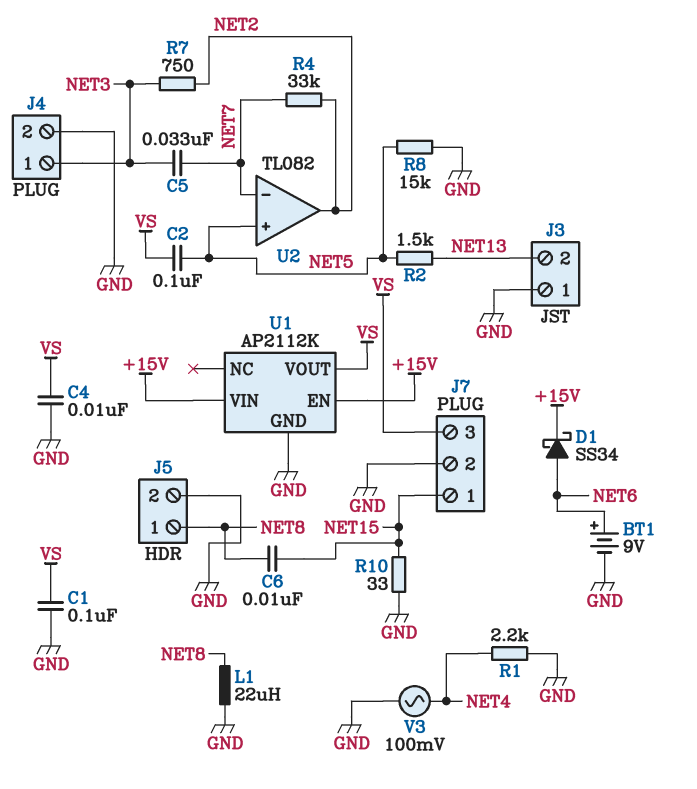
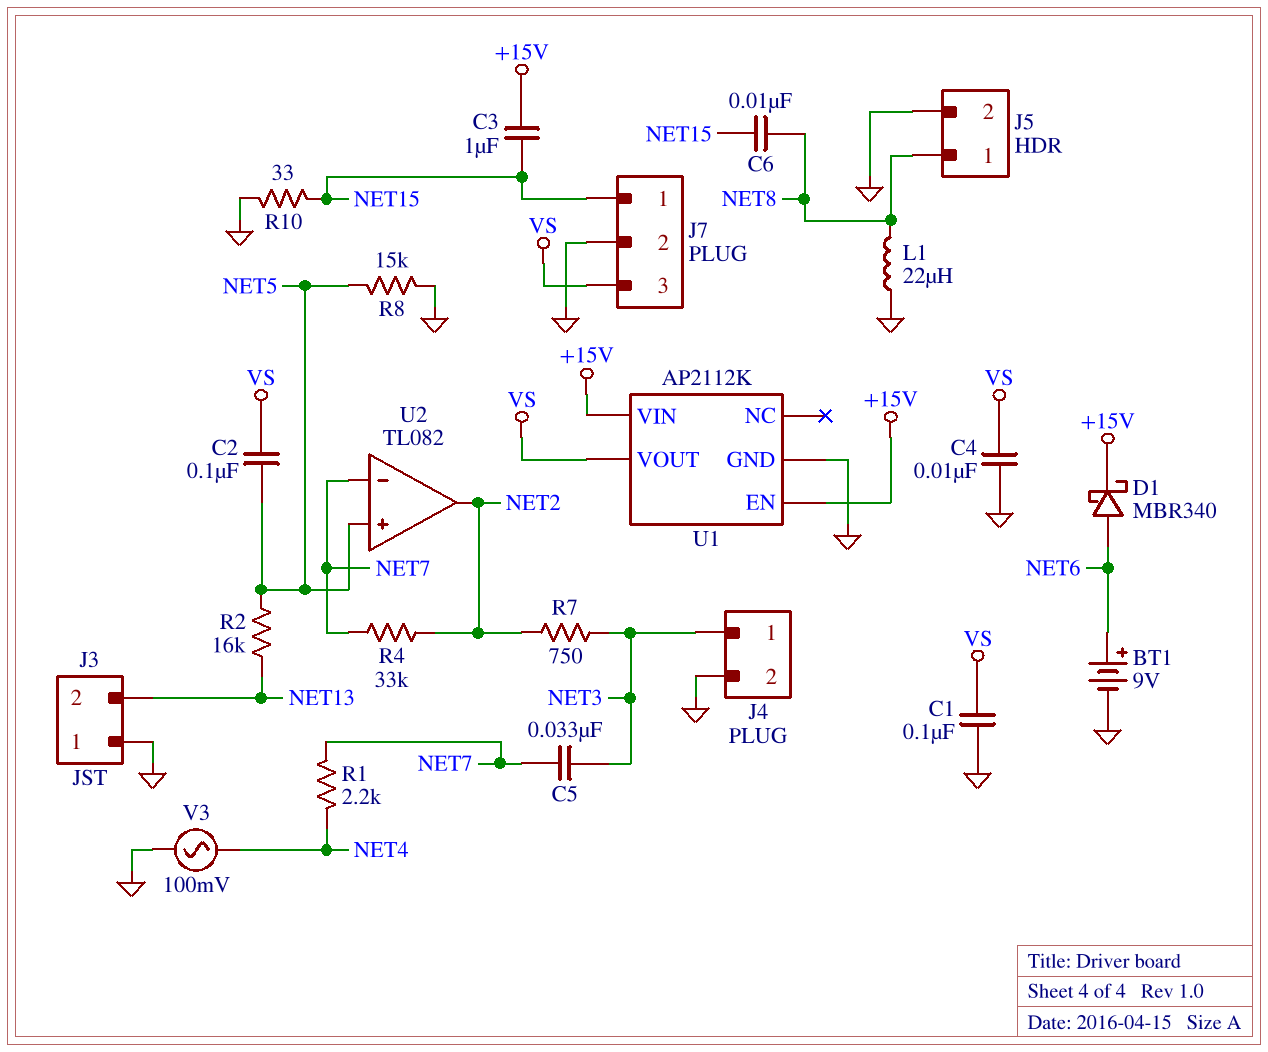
C3: none -> 1uF (+15V, NET15)
D1: schottky SS34 (A NET6, K +15V) -> schottky MBR340 (A NET6, K +15V)
R1: 2.2k (GND, NET4) -> 2.2k (NET4, NET7)
R2: 1.5k (NET5, NET13) -> 16k (NET5, NET13)

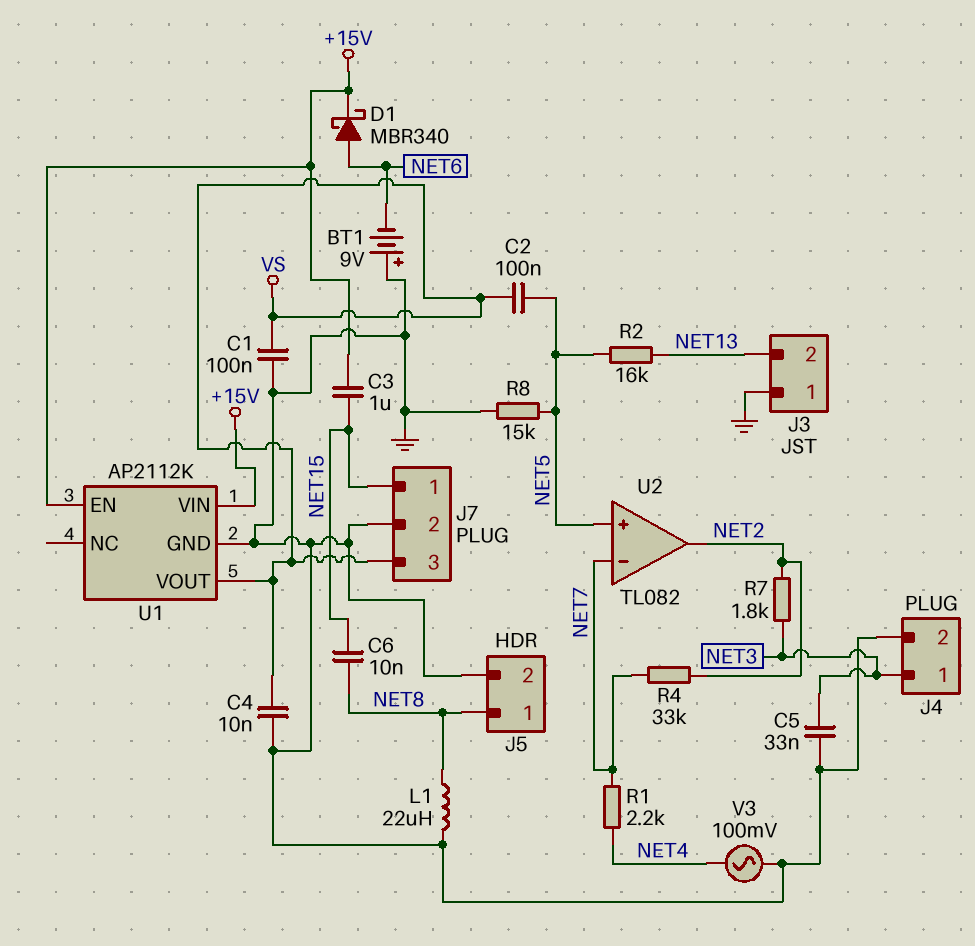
BT1: 9V (plus NET6, minus GND) -> 9V (plus GND, minus NET6)
C5: 33nF (NET3, NET7) -> 33nF (GND, NET3)
R7: 750 (NET2, NET3) -> 1.8k (NET2, NET3)
R10: 33 (GND, NET15) -> none

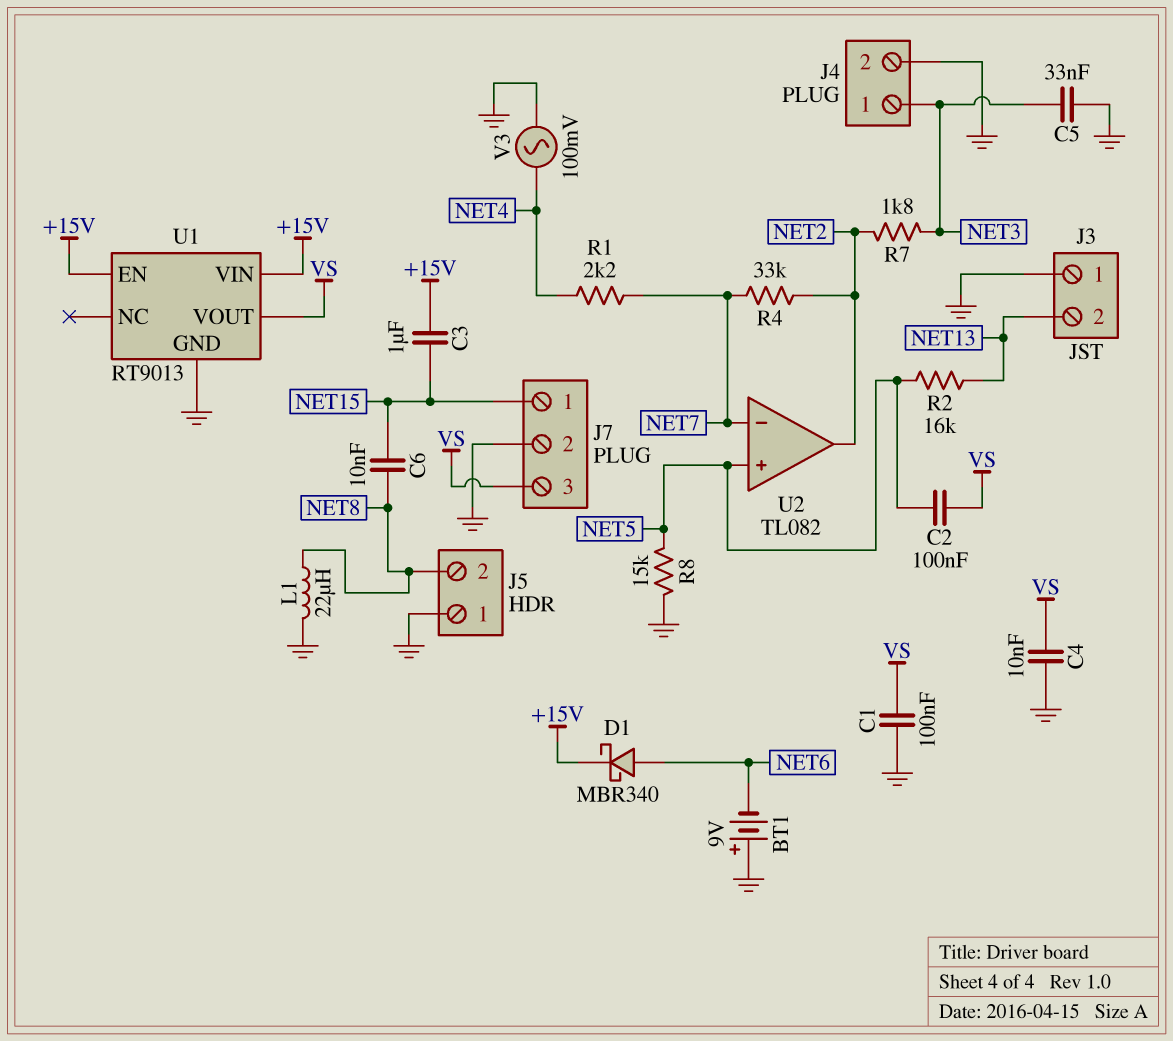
J5 pin 1: NET8 -> GND
J5 pin 2: GND -> NET8
U1: AP2112K -> RT9013

